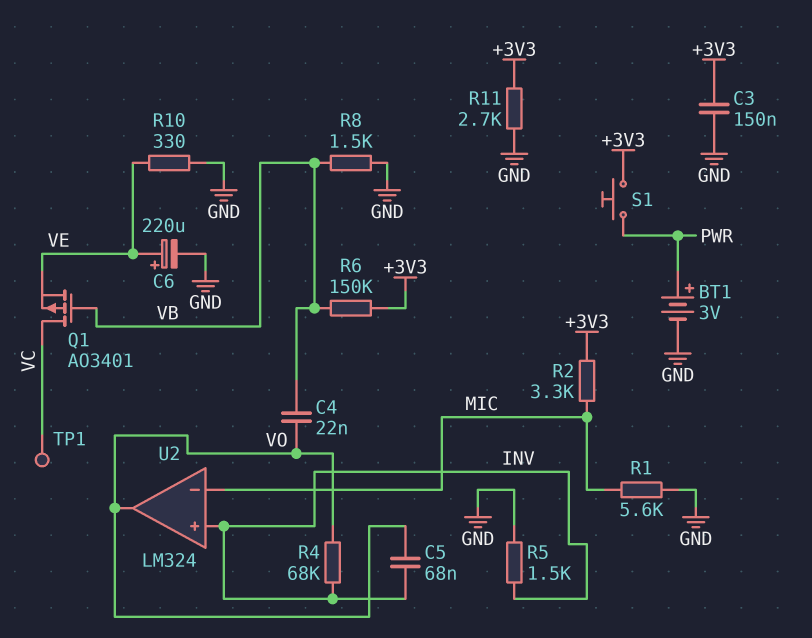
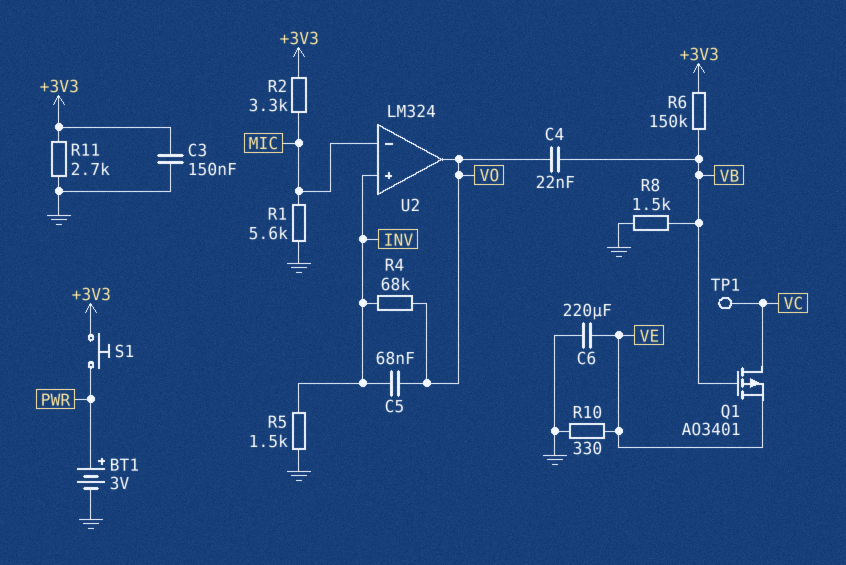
C6: 220uF (plus VE, minus GND) -> 220uF (GND, VE)

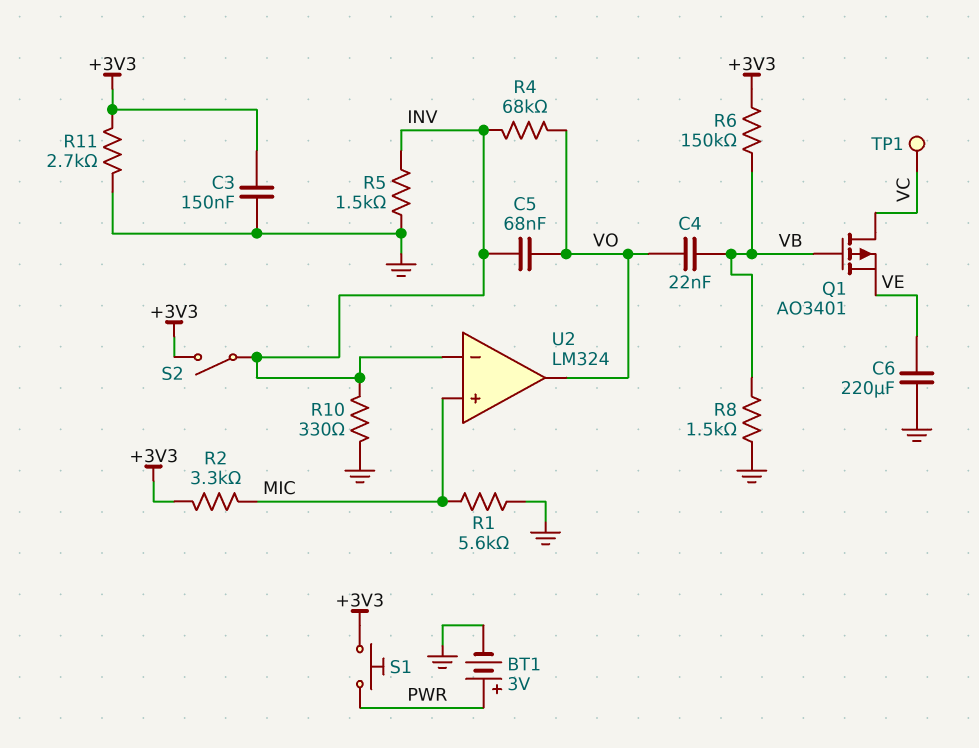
R10: 330 (GND, VE) -> 330 (GND, INV)
S2: none -> switch (+3V3, INV)
U2 pin in+: INV -> MIC
U2 pin in-: MIC -> INV

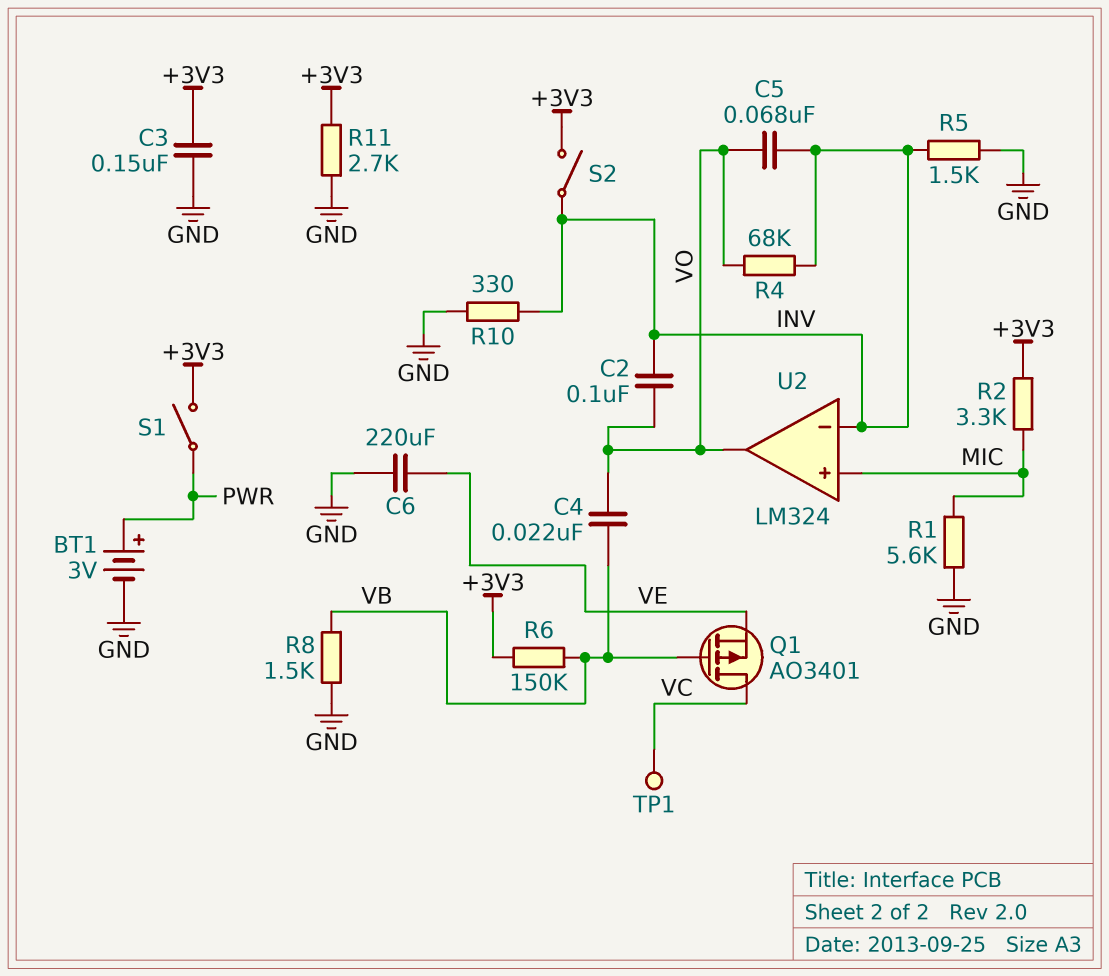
C2: none -> 100nF (INV, VO)
S1: button (+3V3, PWR) -> switch (+3V3, PWR)

